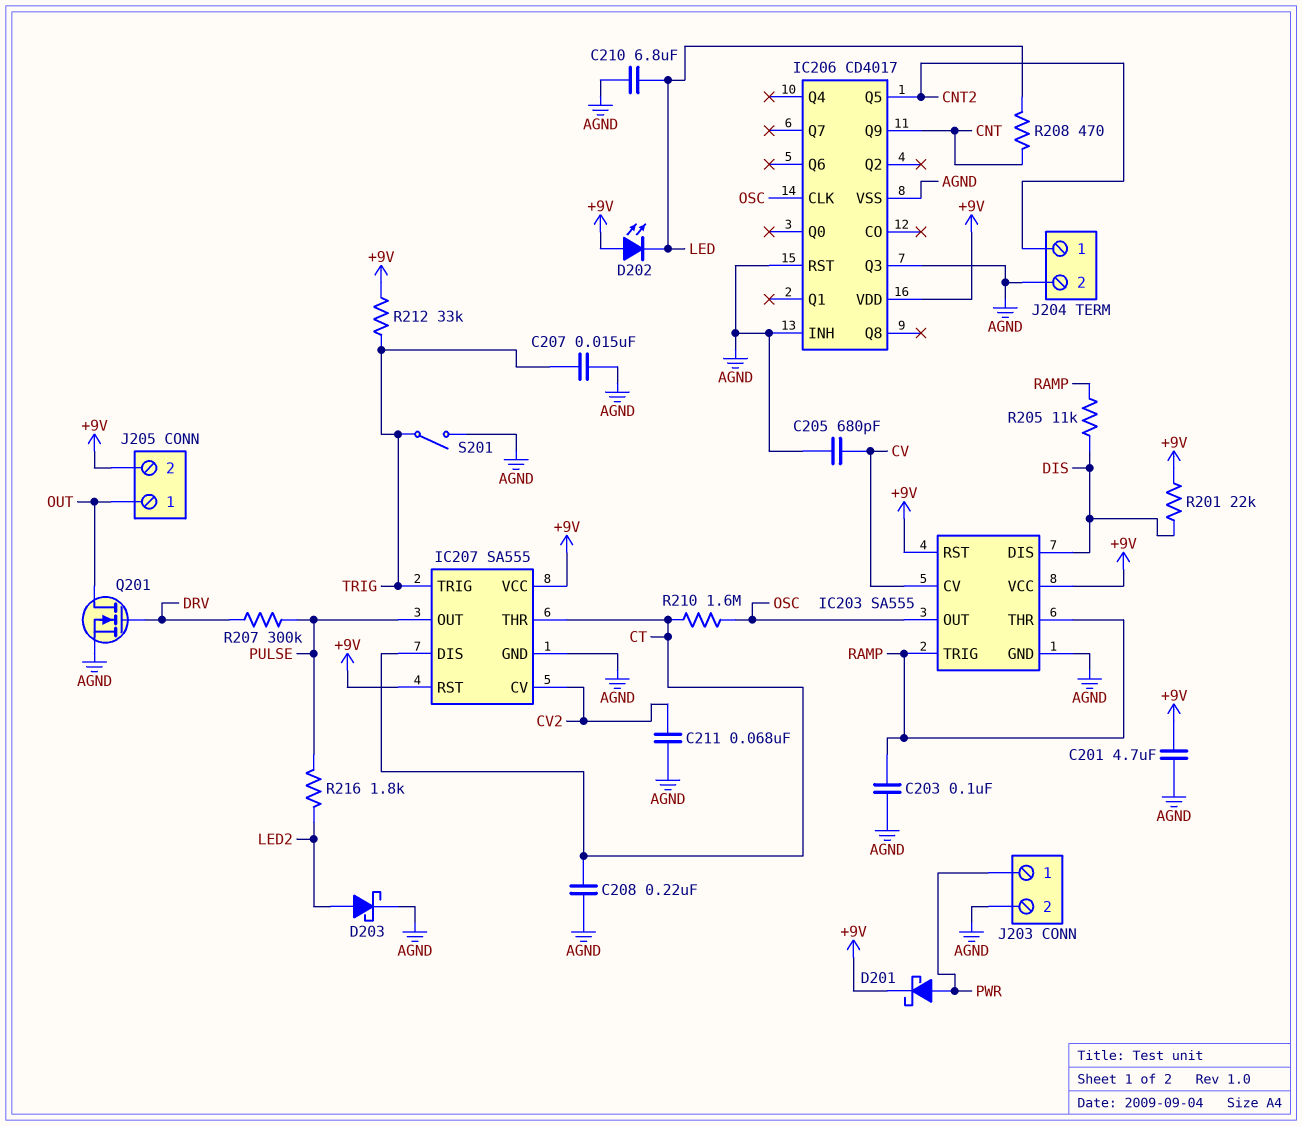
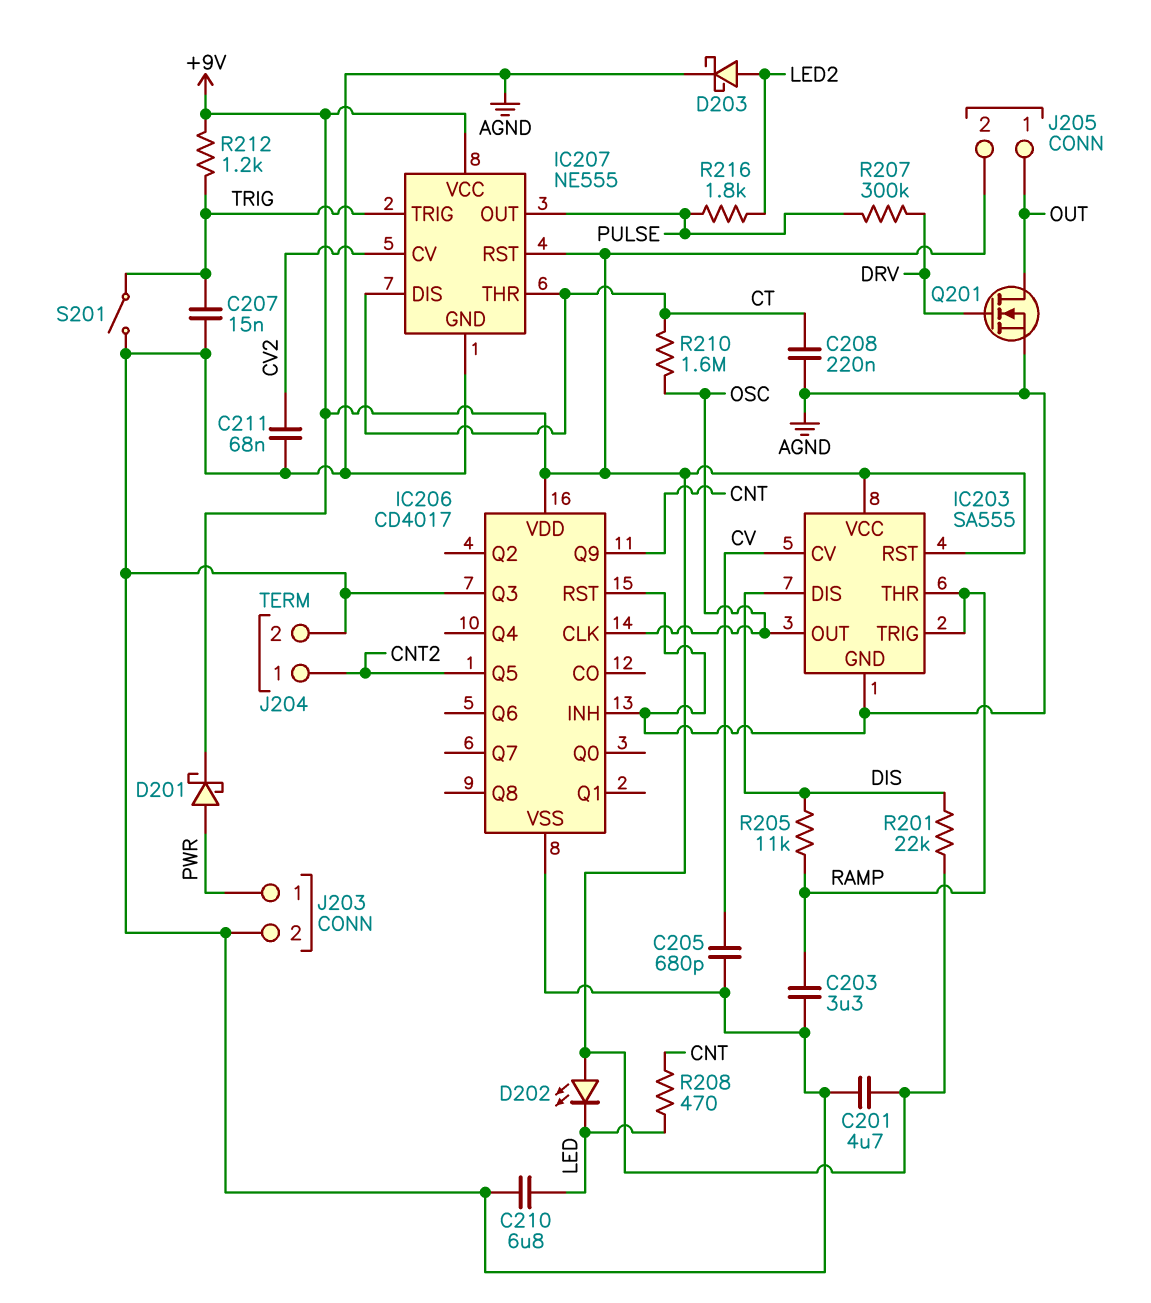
C203: 100nF (AGND, RAMP) -> 3.3uF (AGND, RAMP)
IC207: SA555 -> NE555
R212: 33k (+9V, TRIG) -> 1.2k (+9V, TRIG)

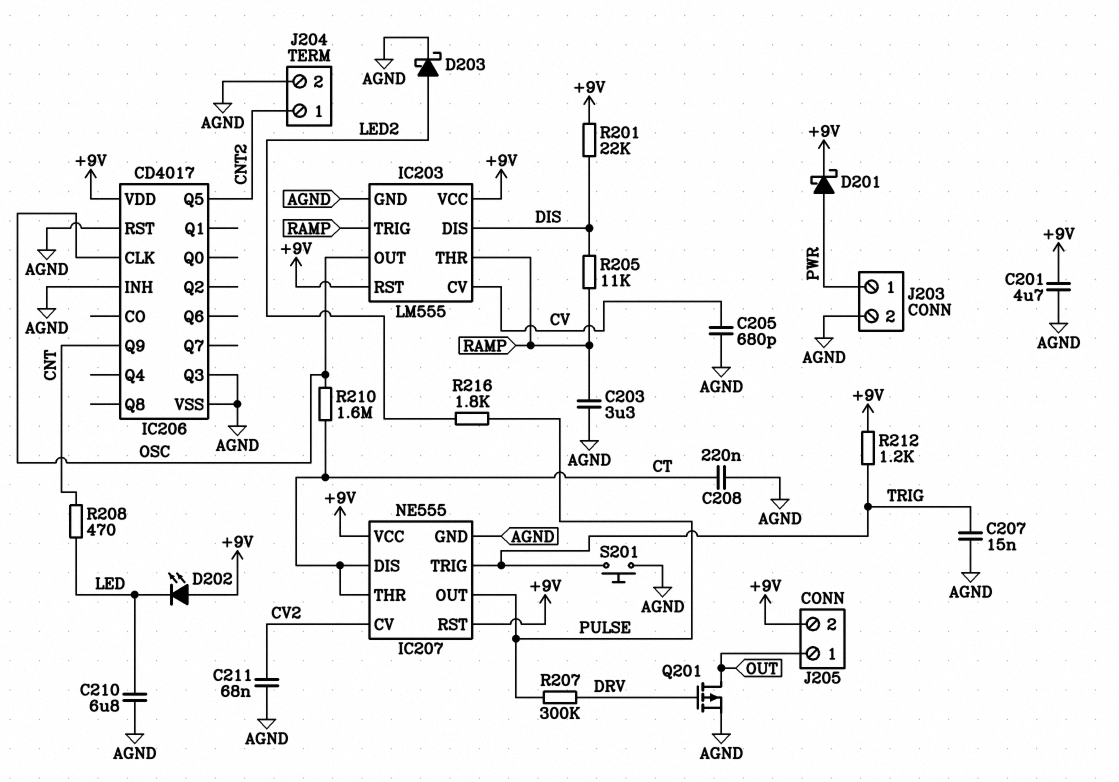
IC203: SA555 -> LM555
Q201: NMOS (G DRV, D OUT, S AGND) -> PMOS (G DRV, D OUT, S AGND)
S201: switch (AGND, TRIG) -> button (AGND, TRIG)

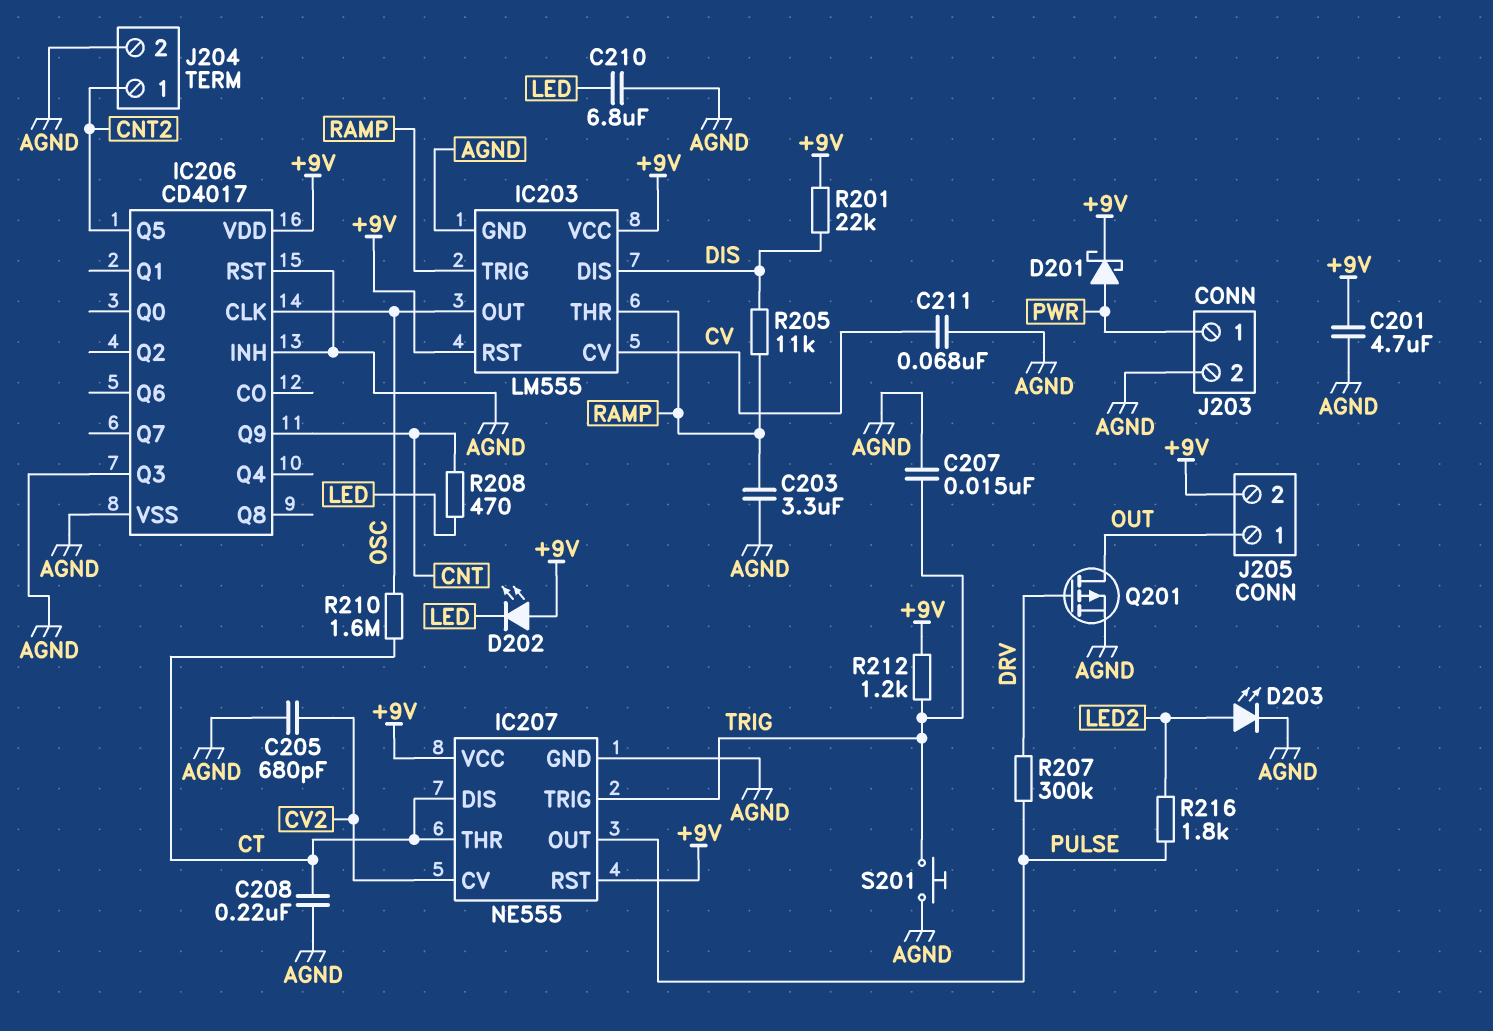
C205: 680pF (AGND, CV) -> 680pF (AGND, CV2)
C211: 68nF (AGND, CV2) -> 68nF (AGND, CV)
D203: schottky (A LED2, K AGND) -> LED (A LED2, K AGND)

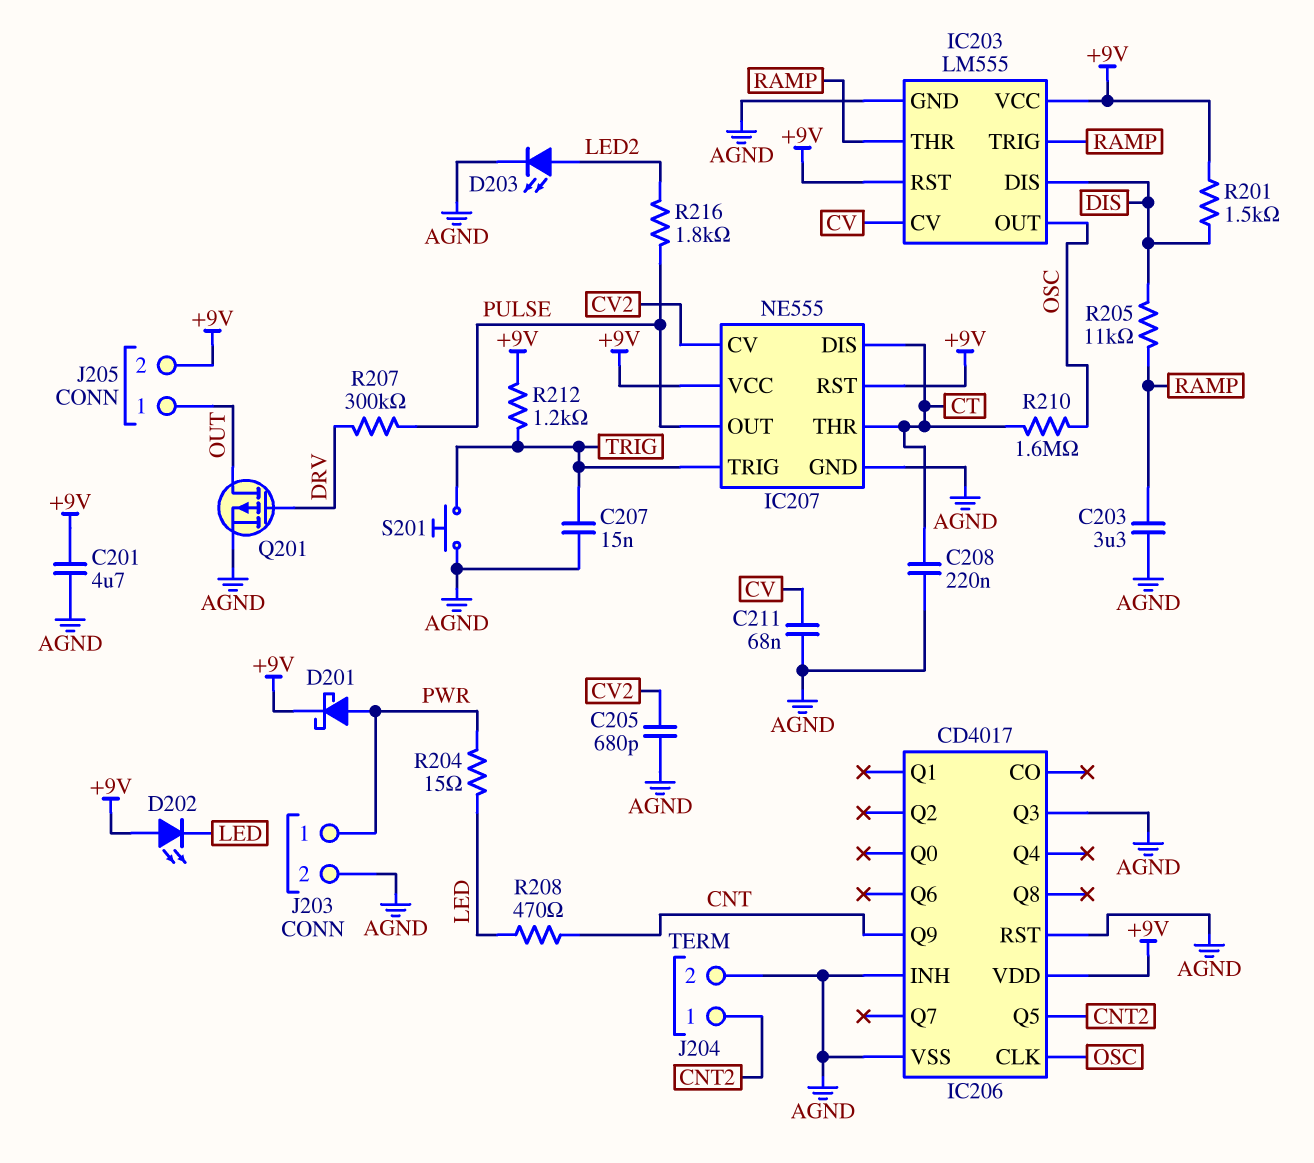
C210: 6.8uF (AGND, LED) -> none
R201: 22k (+9V, DIS) -> 1.5k (+9V, DIS)
R204: none -> 15 (LED, PWR)

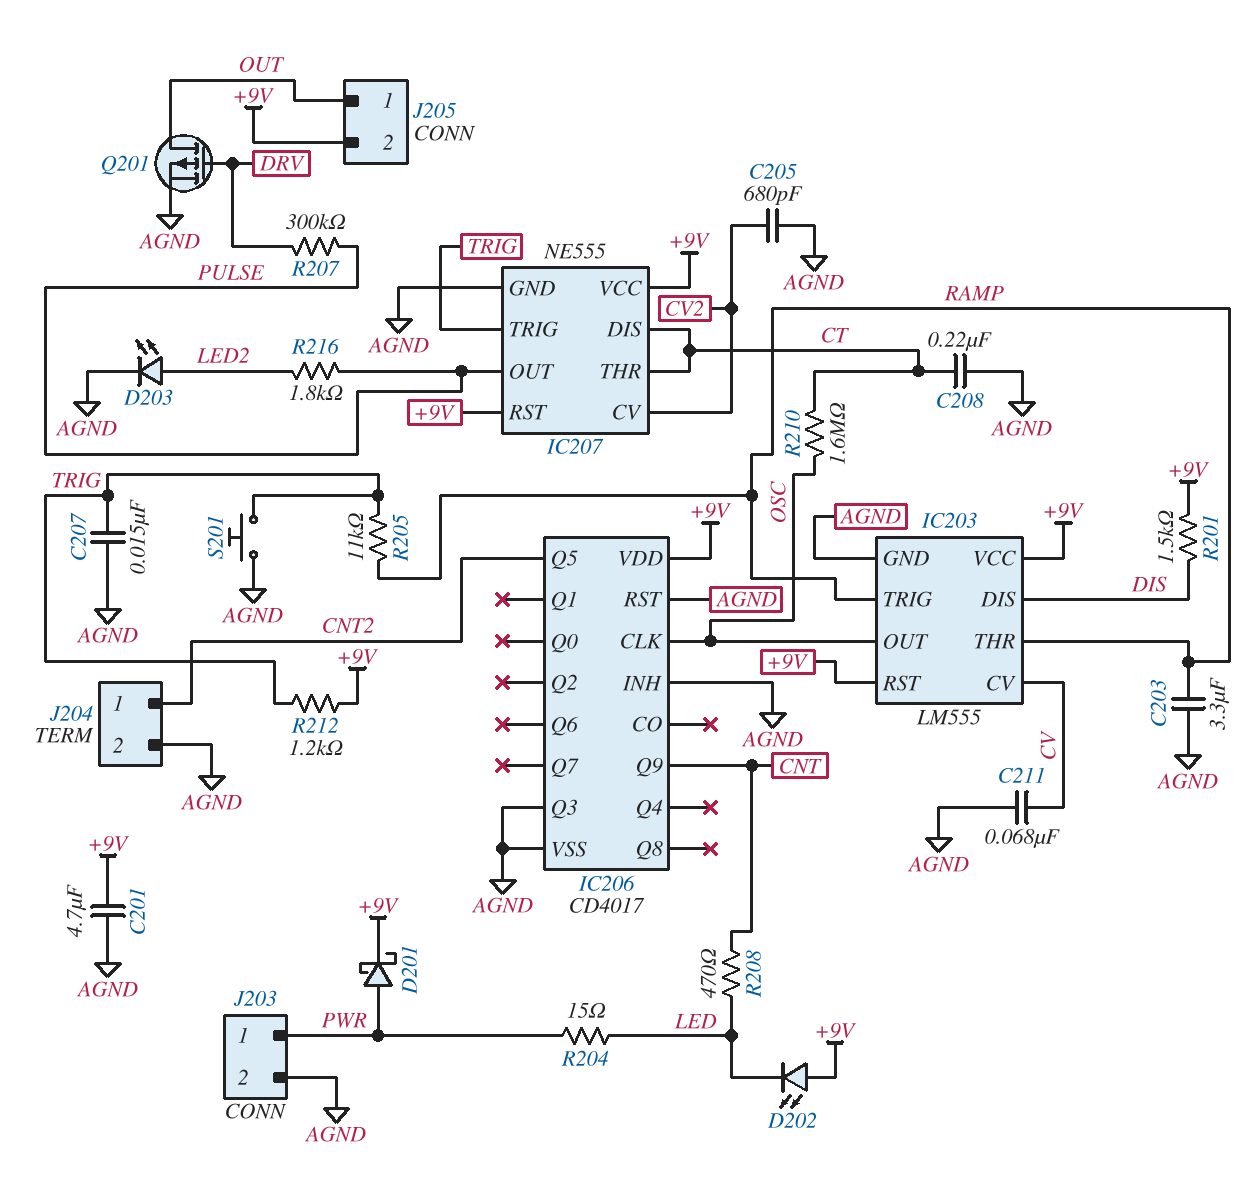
R205: 11k (DIS, RAMP) -> 11k (RAMP, TRIG)

